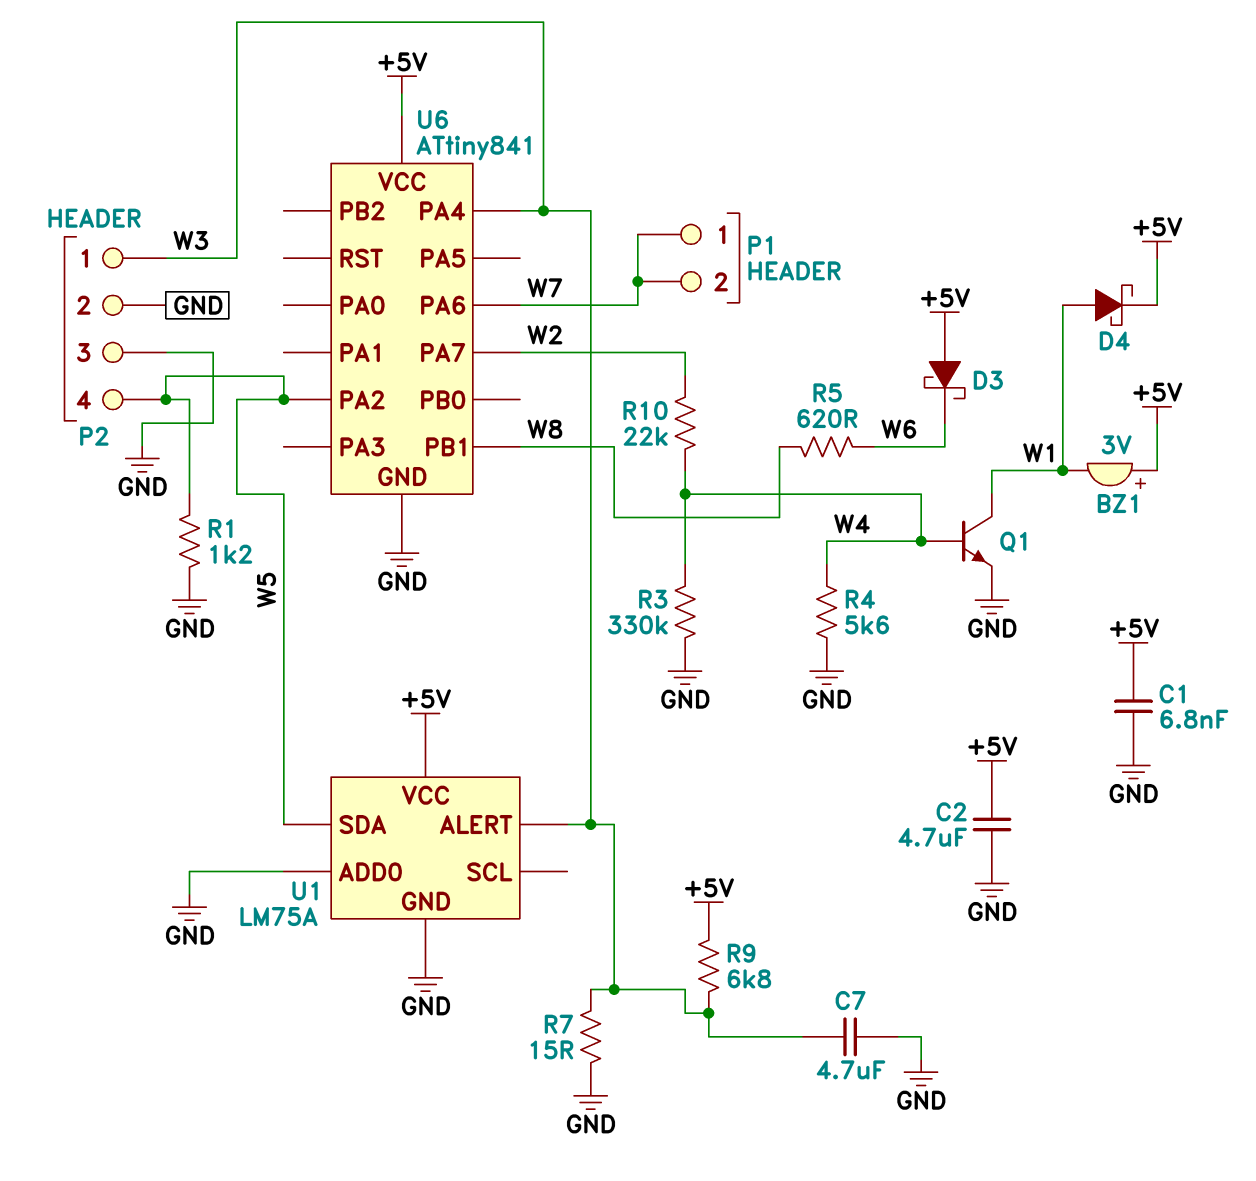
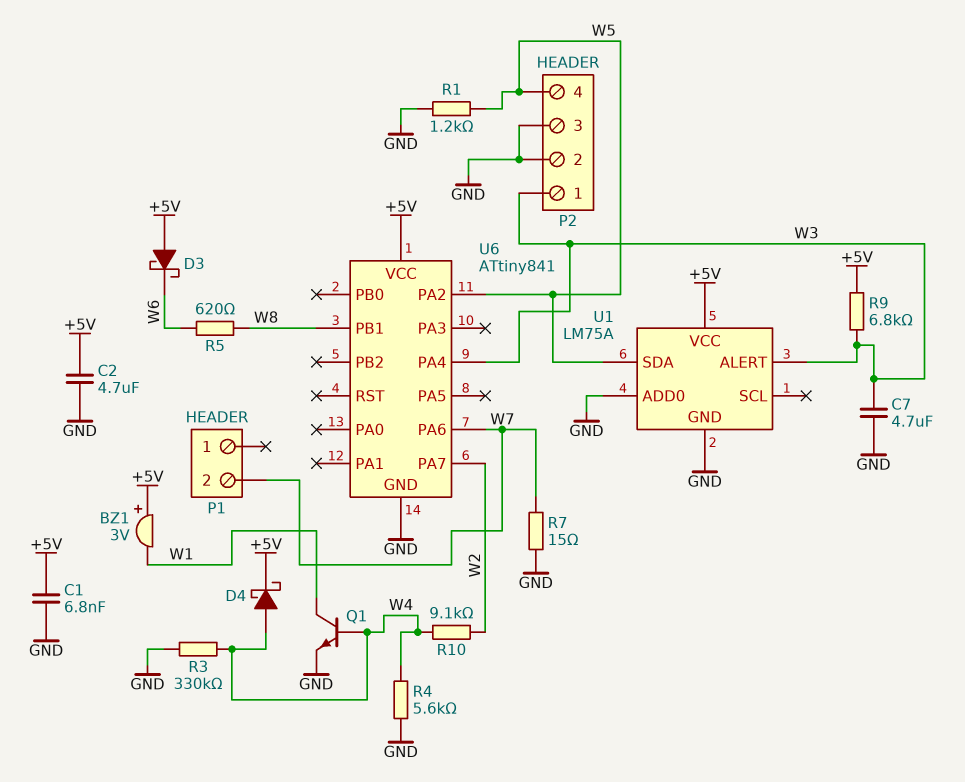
D4: schottky (A W1, K +5V) -> schottky (A W4, K +5V)
P1 pin 1: W7 -> none
R7: 15 (GND, W3) -> 15 (GND, W7)
R10: 22k (W2, W4) -> 9.1k (W2, W4)

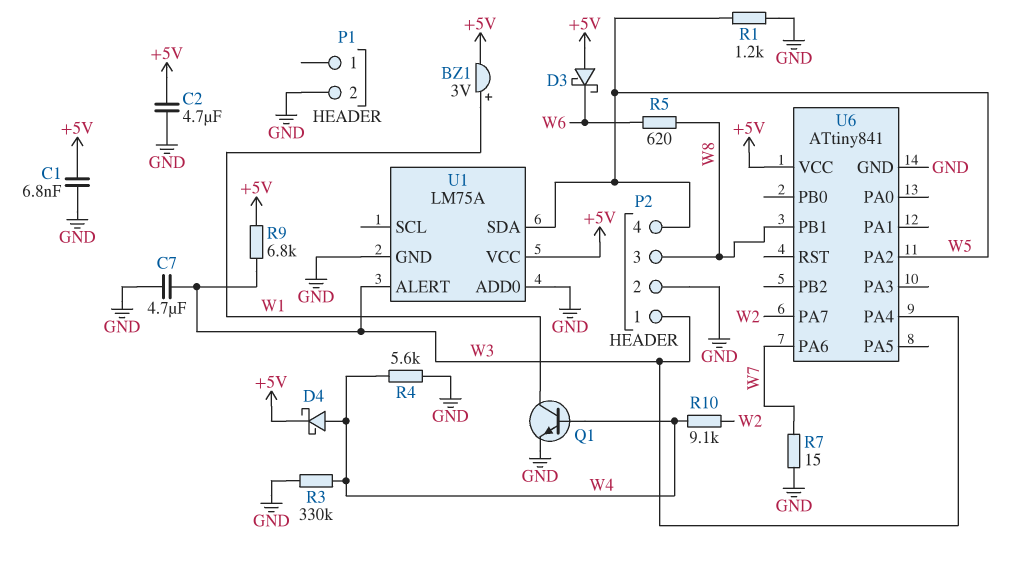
BZ1: buzzer 3V (plus +5V, minus W1) -> buzzer 3V (plus W1, minus +5V)
P1 pin 2: W7 -> GND
P2 pin 3: GND -> W8

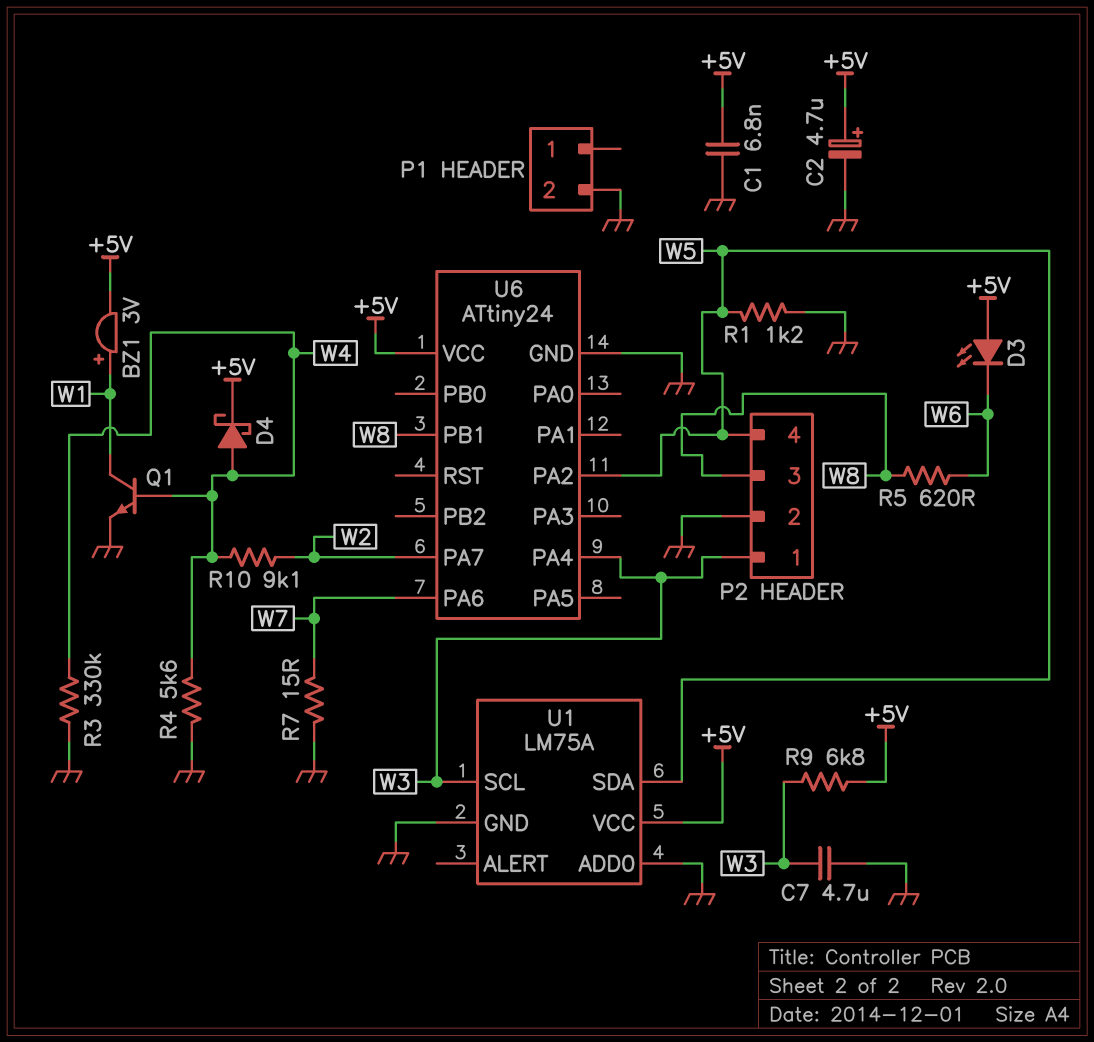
C2: 4.7uF (+5V, GND) -> 4.7uF (plus +5V, minus GND)
D3: schottky (A +5V, K W6) -> LED (A +5V, K W6)
U1 pin ALERT: W3 -> none
U1 pin SCL: none -> W3
U6: ATtiny841 -> ATtiny24

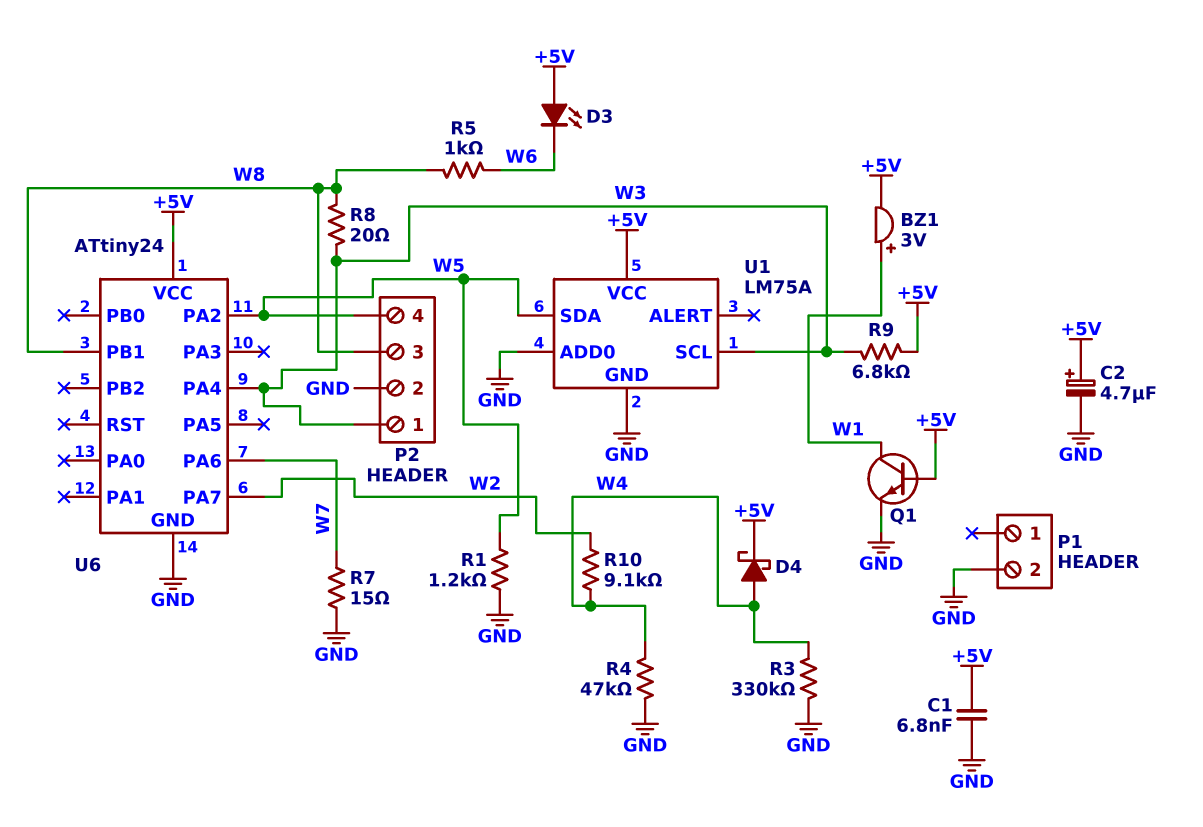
C7: 4.7uF (GND, W3) -> none
Q1: NPN (B W4, C W1, E GND) -> NPN (B +5V, C W1, E GND)
R4: 5.6k (GND, W4) -> 47k (GND, W4)
R5: 620 (W6, W8) -> 1k (W6, W8)
R8: none -> 20 (W3, W8)

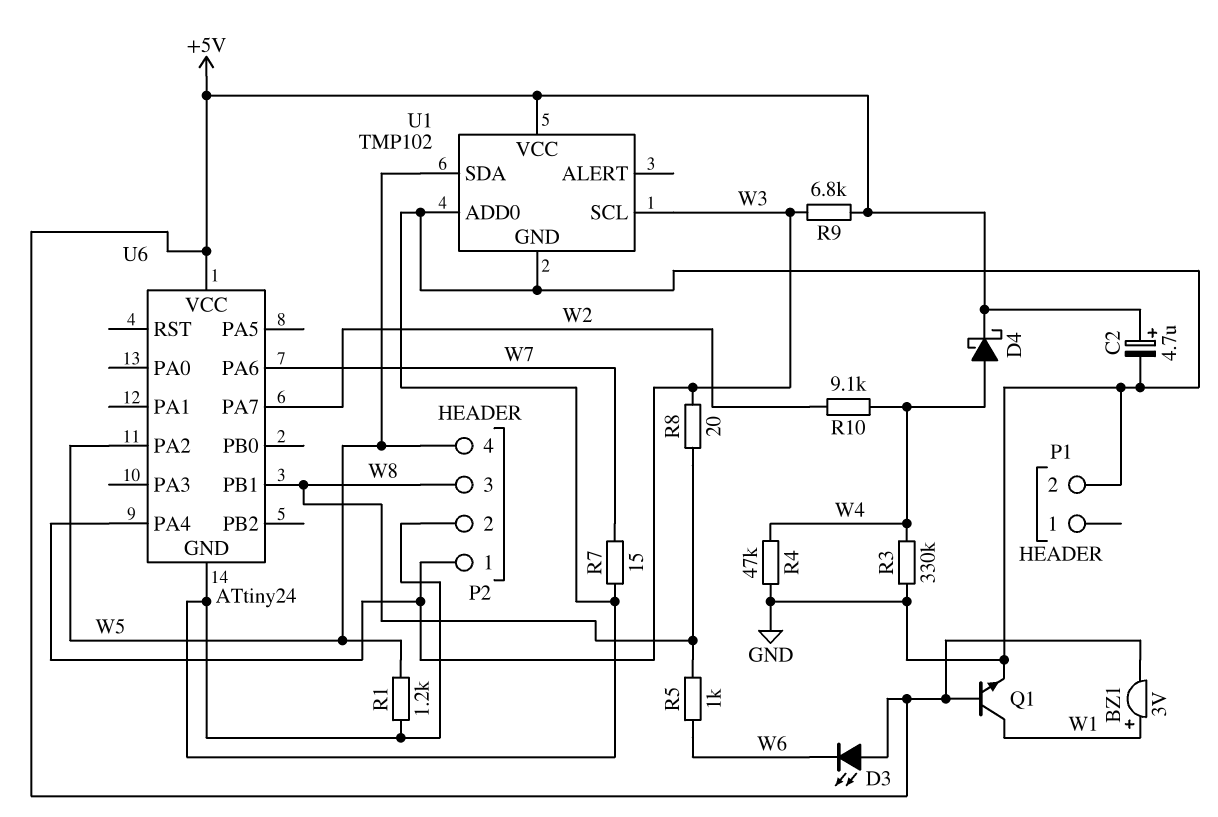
C1: 6.8nF (+5V, GND) -> none
U1: LM75A -> TMP102

